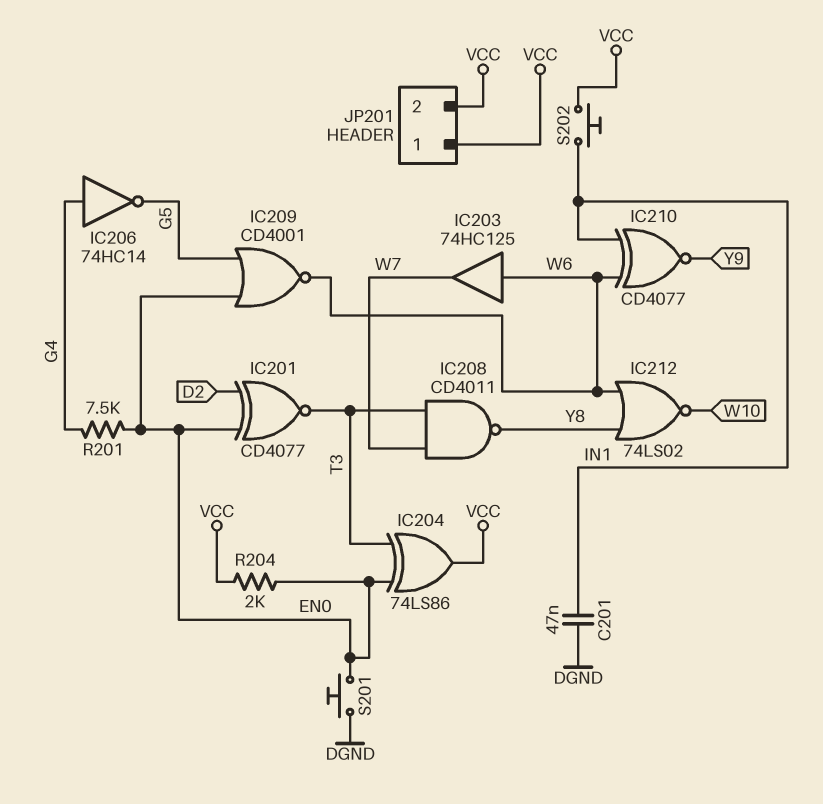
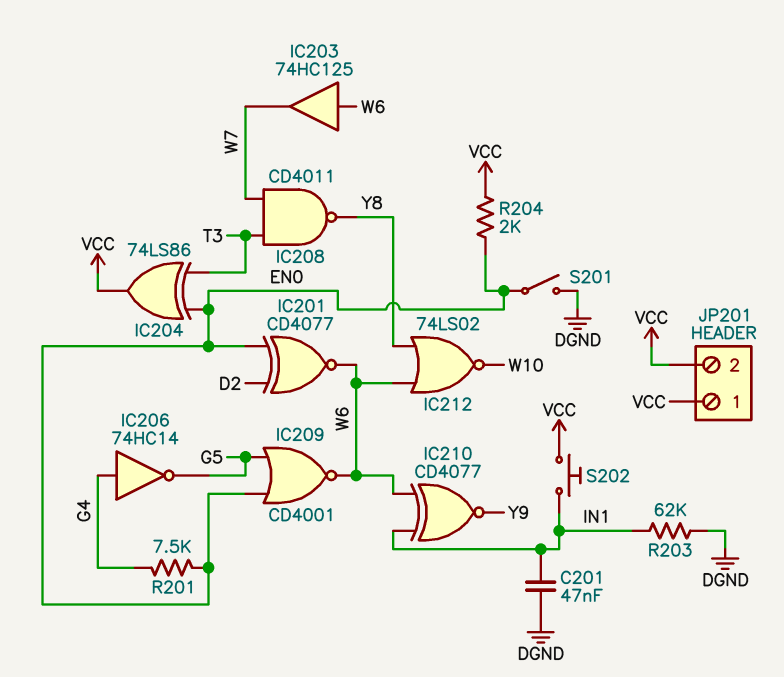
IC201: XNOR CD4077 (in D2, in EN0, out T3) -> XNOR CD4077 (in D2, in EN0, out W6)
R203: none -> 62k (DGND, IN1)
S201: button (DGND, EN0) -> switch (DGND, EN0)

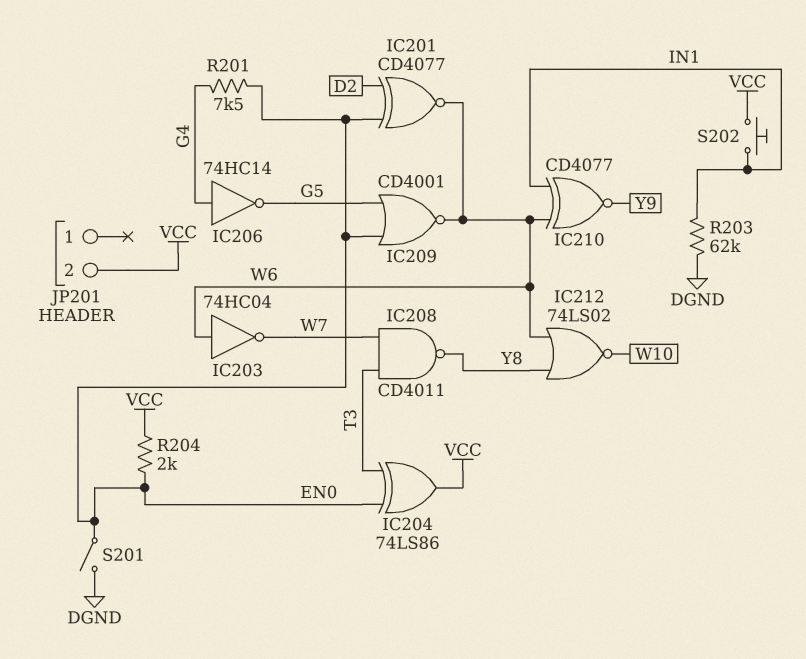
C201: 47nF (DGND, IN1) -> none
IC203: buffer 74HC125 (in W6, out W7) -> NOT 74HC04 (in W6, out W7)
JP201 pin 1: VCC -> none

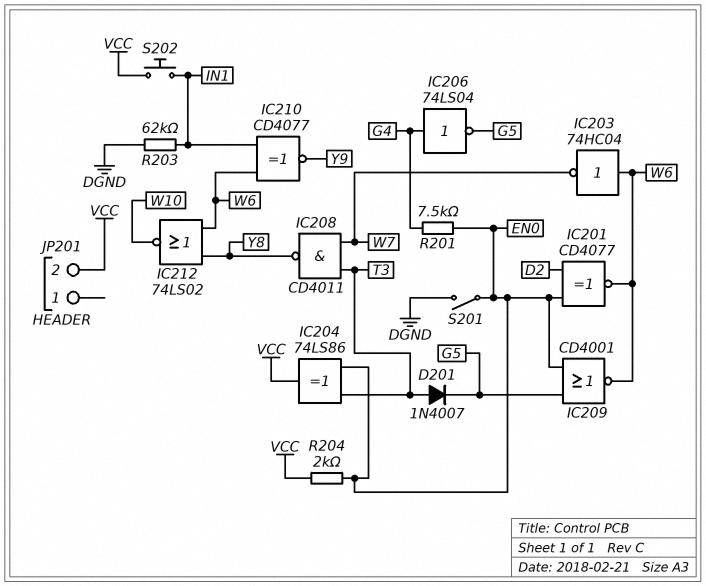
D201: none -> diode 1N4007 (A T3, K G5)
IC206: NOT 74HC14 (in G4, out G5) -> NOT 74LS04 (in G4, out G5)

